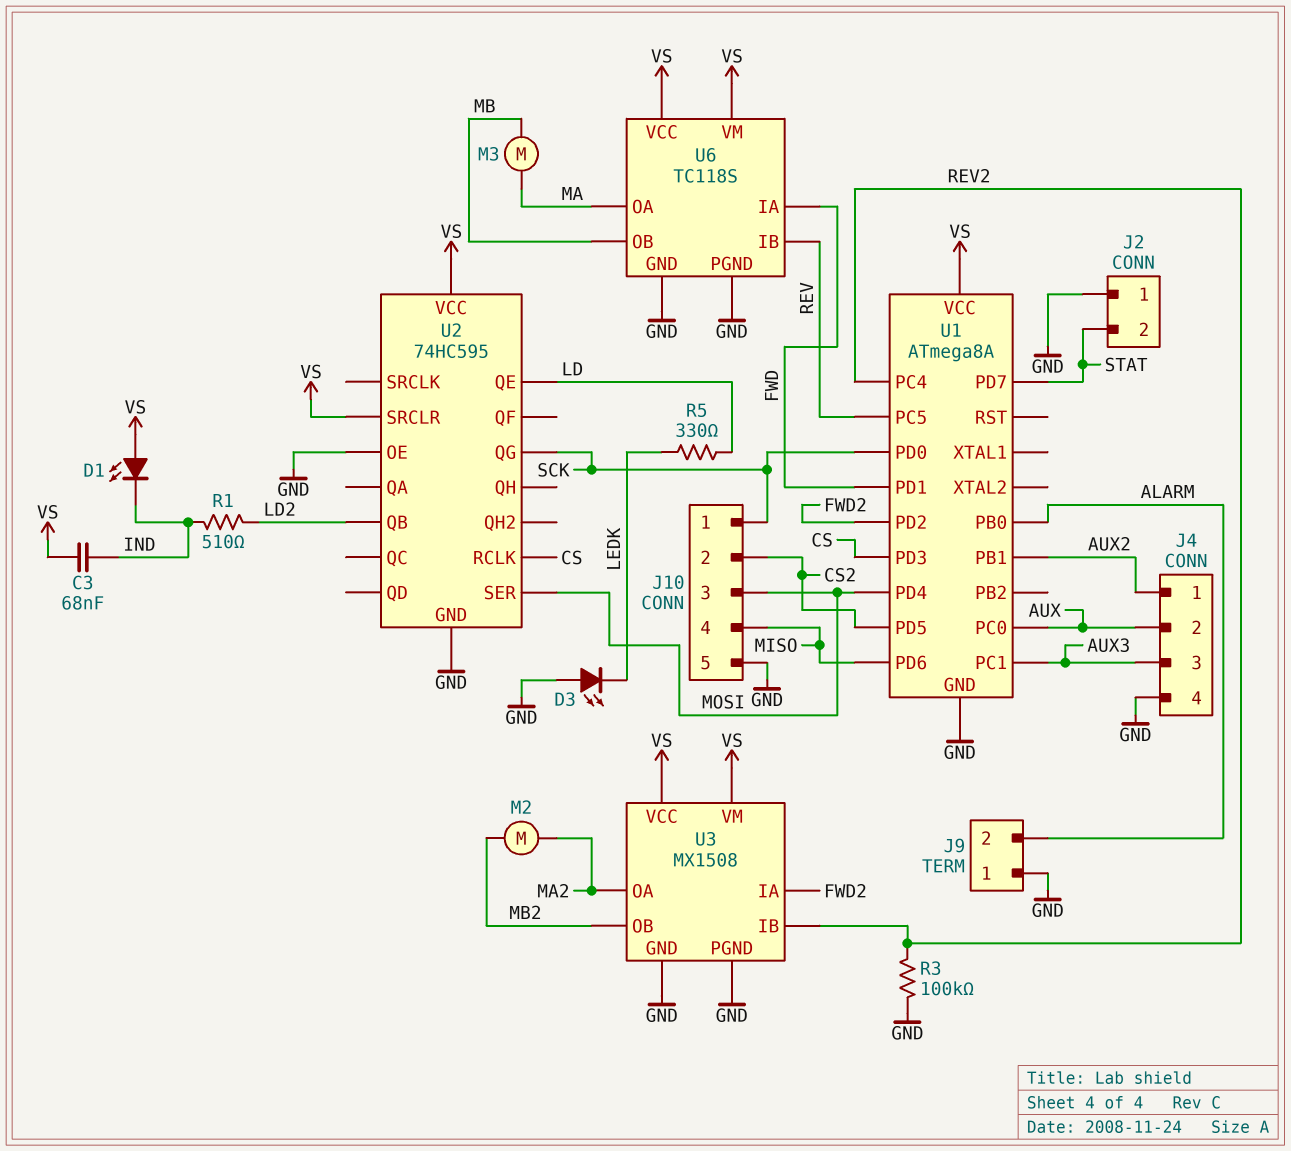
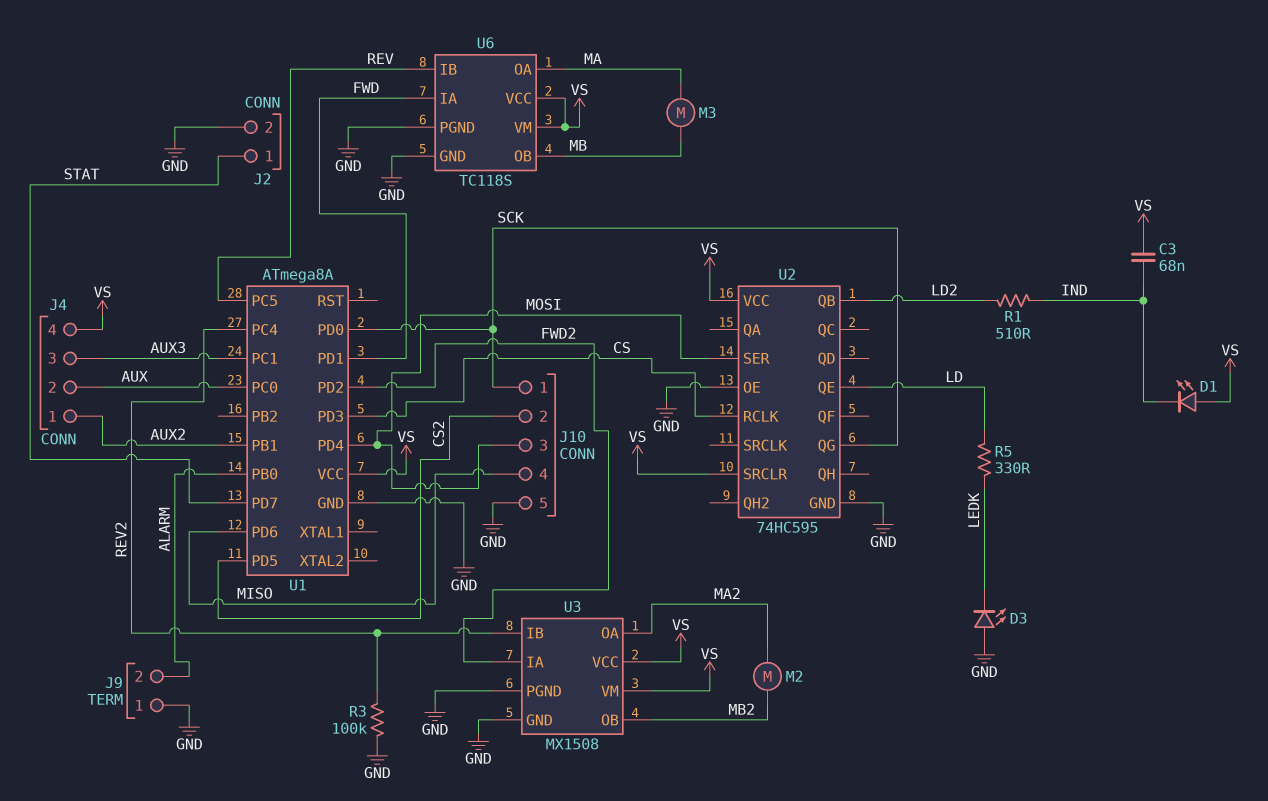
J2 pin 1: GND -> STAT
J2 pin 2: STAT -> GND
J4 pin 4: GND -> VS

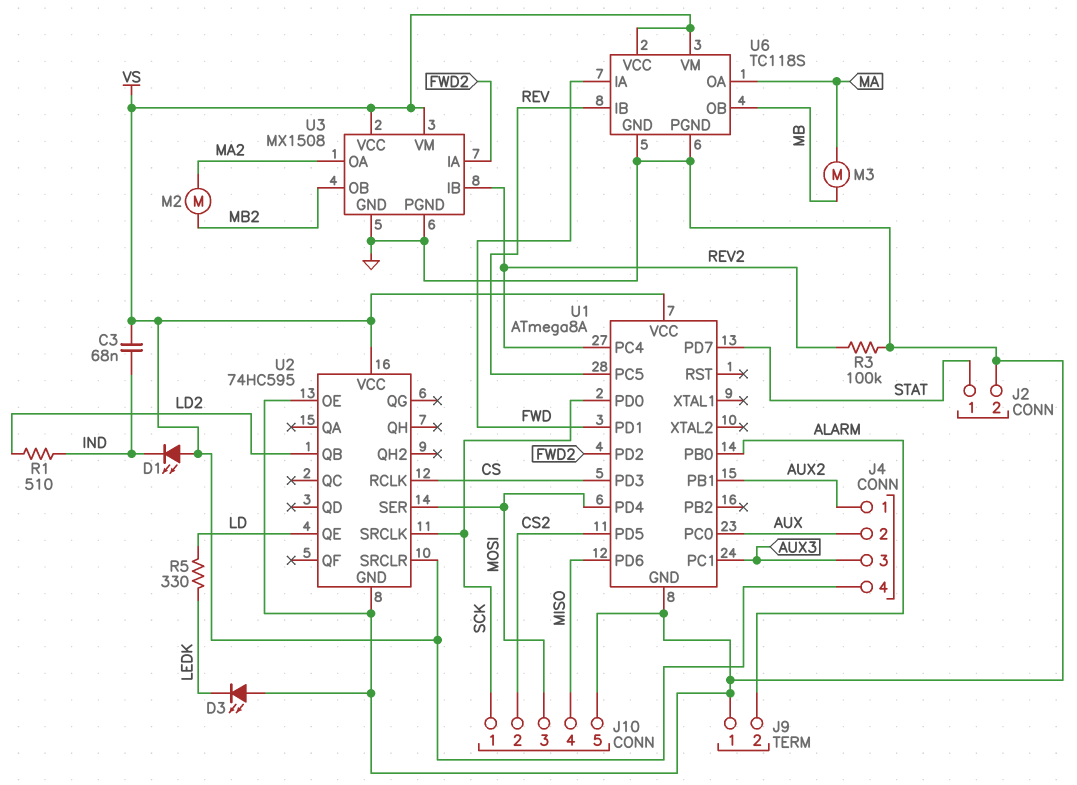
U2 pin QG: SCK -> none
U2 pin SRCLK: none -> SCK

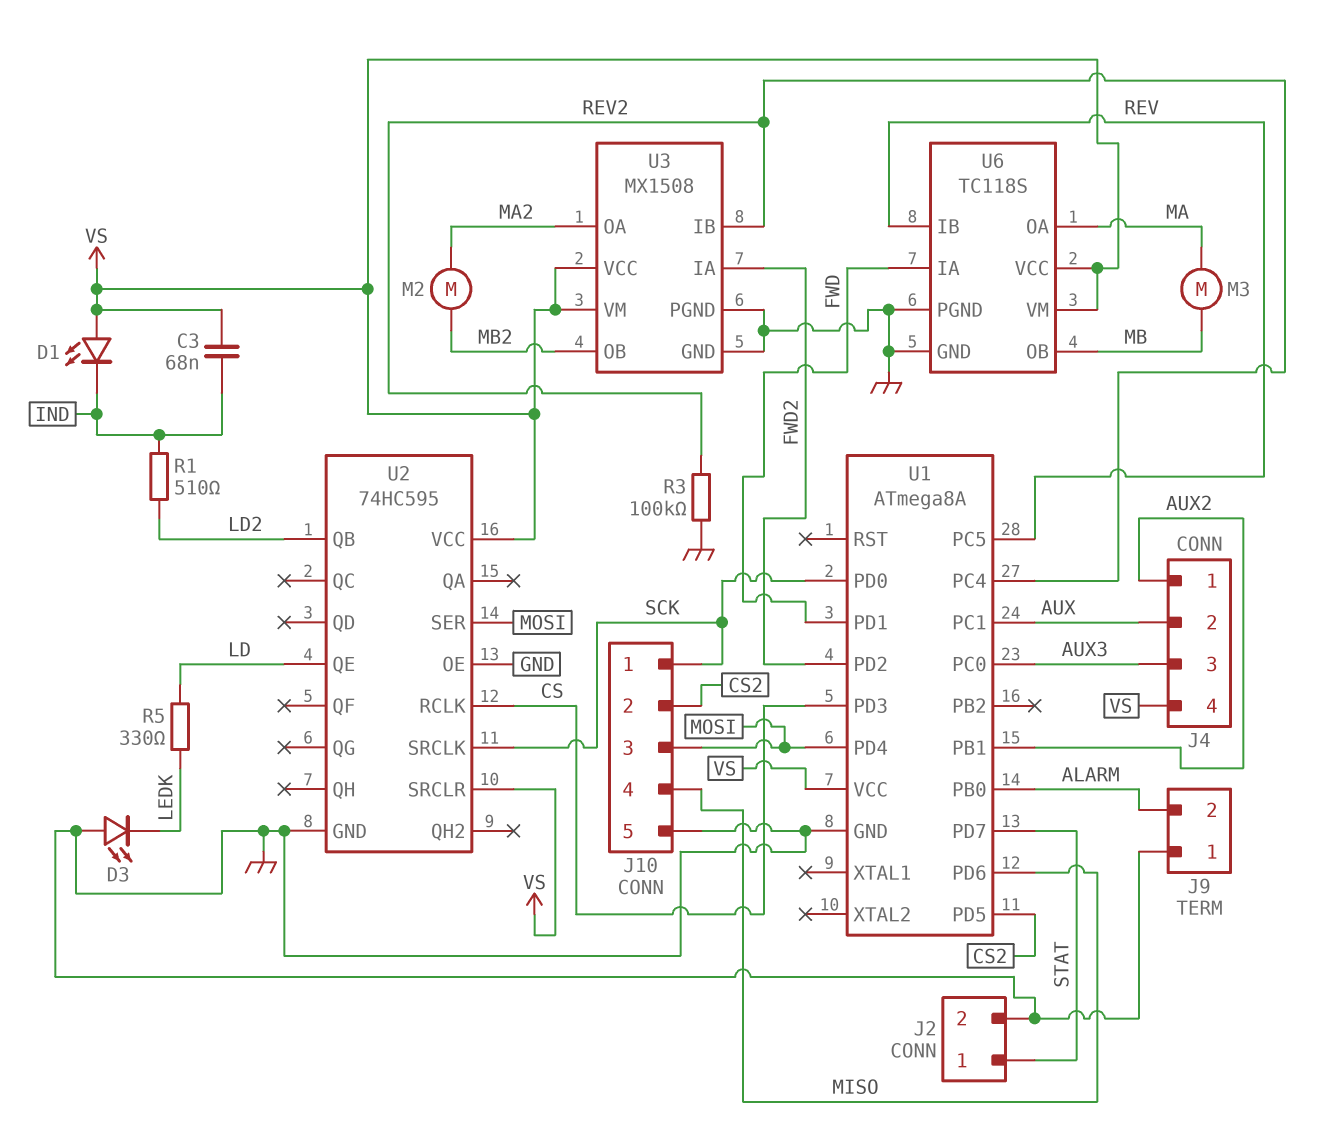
U1 pin PC0: AUX -> AUX3
U1 pin PC1: AUX3 -> AUX

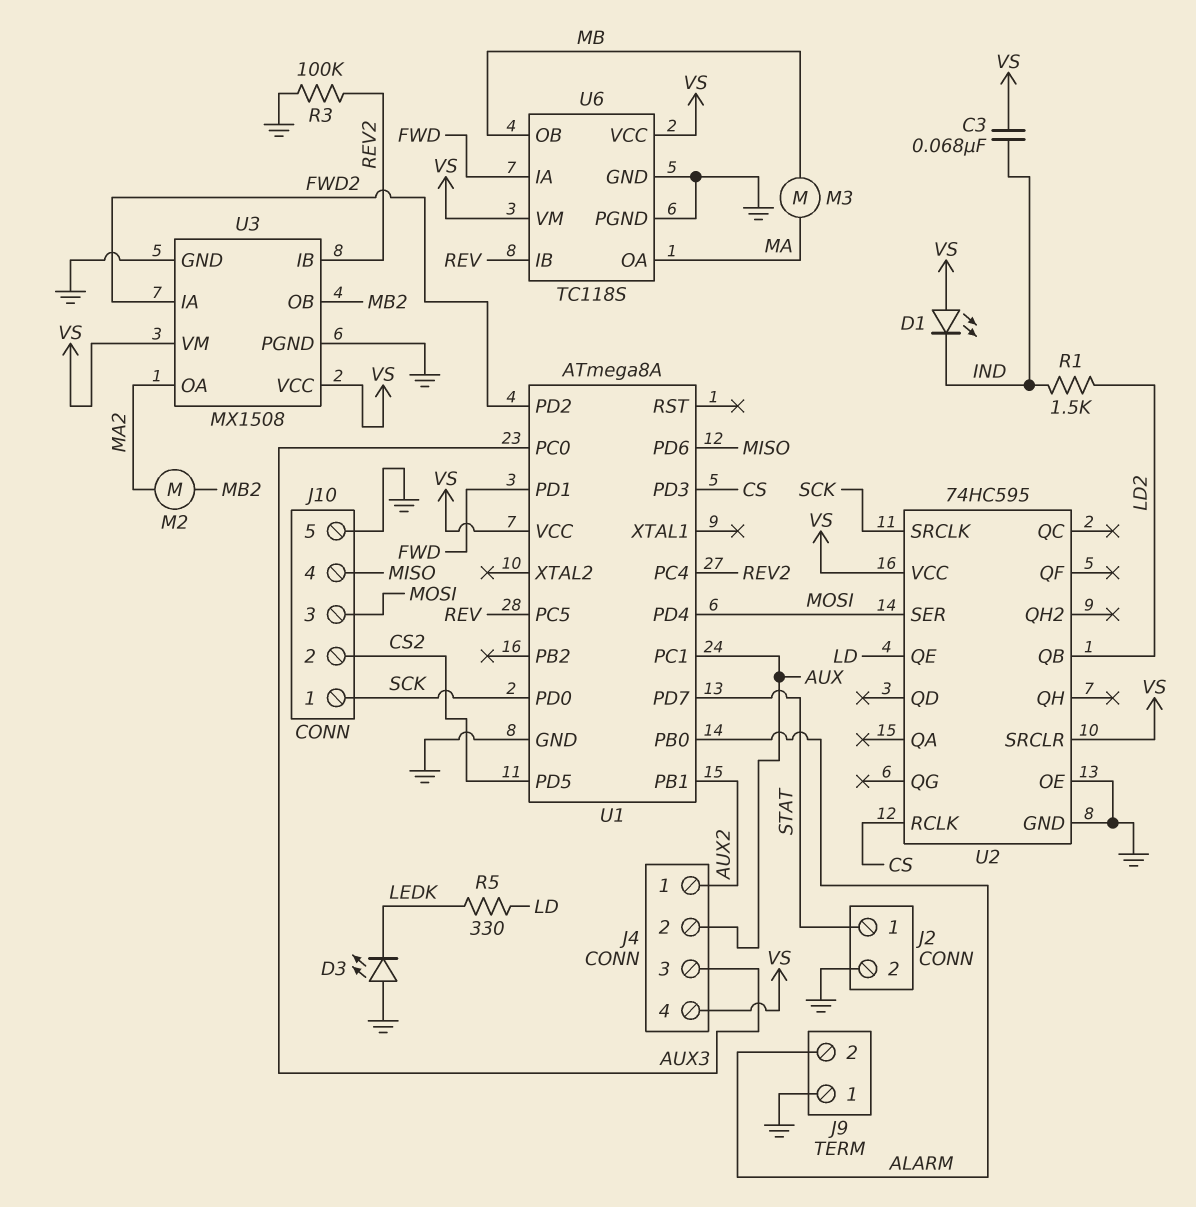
R1: 510 (IND, LD2) -> 1.5k (IND, LD2)

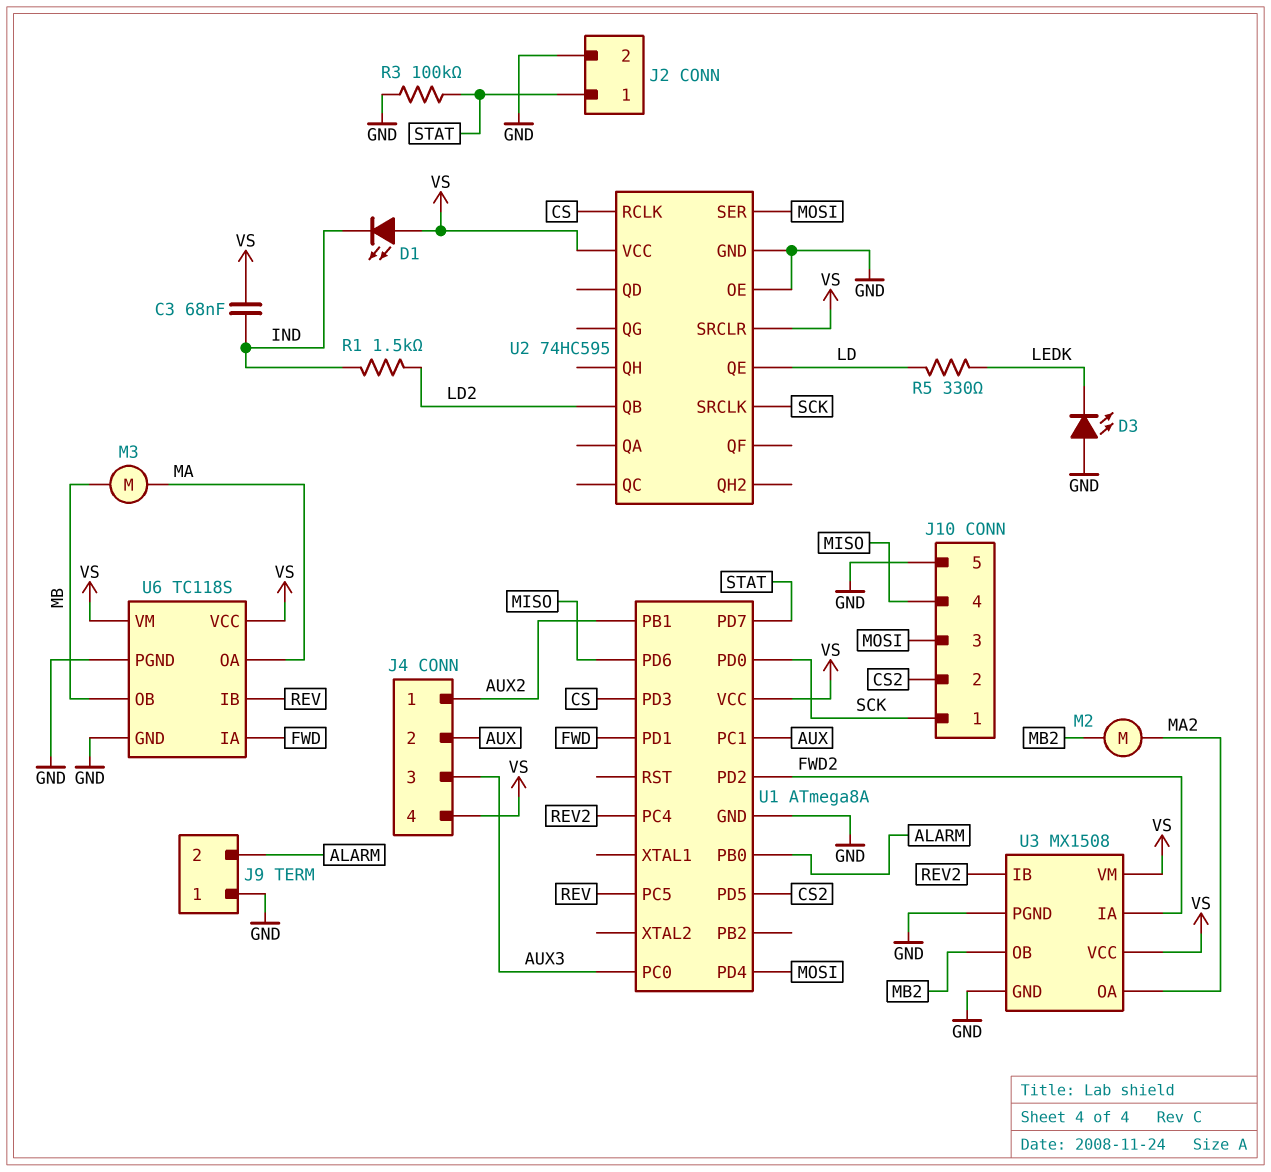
R3: 100k (GND, REV2) -> 100k (GND, STAT)

